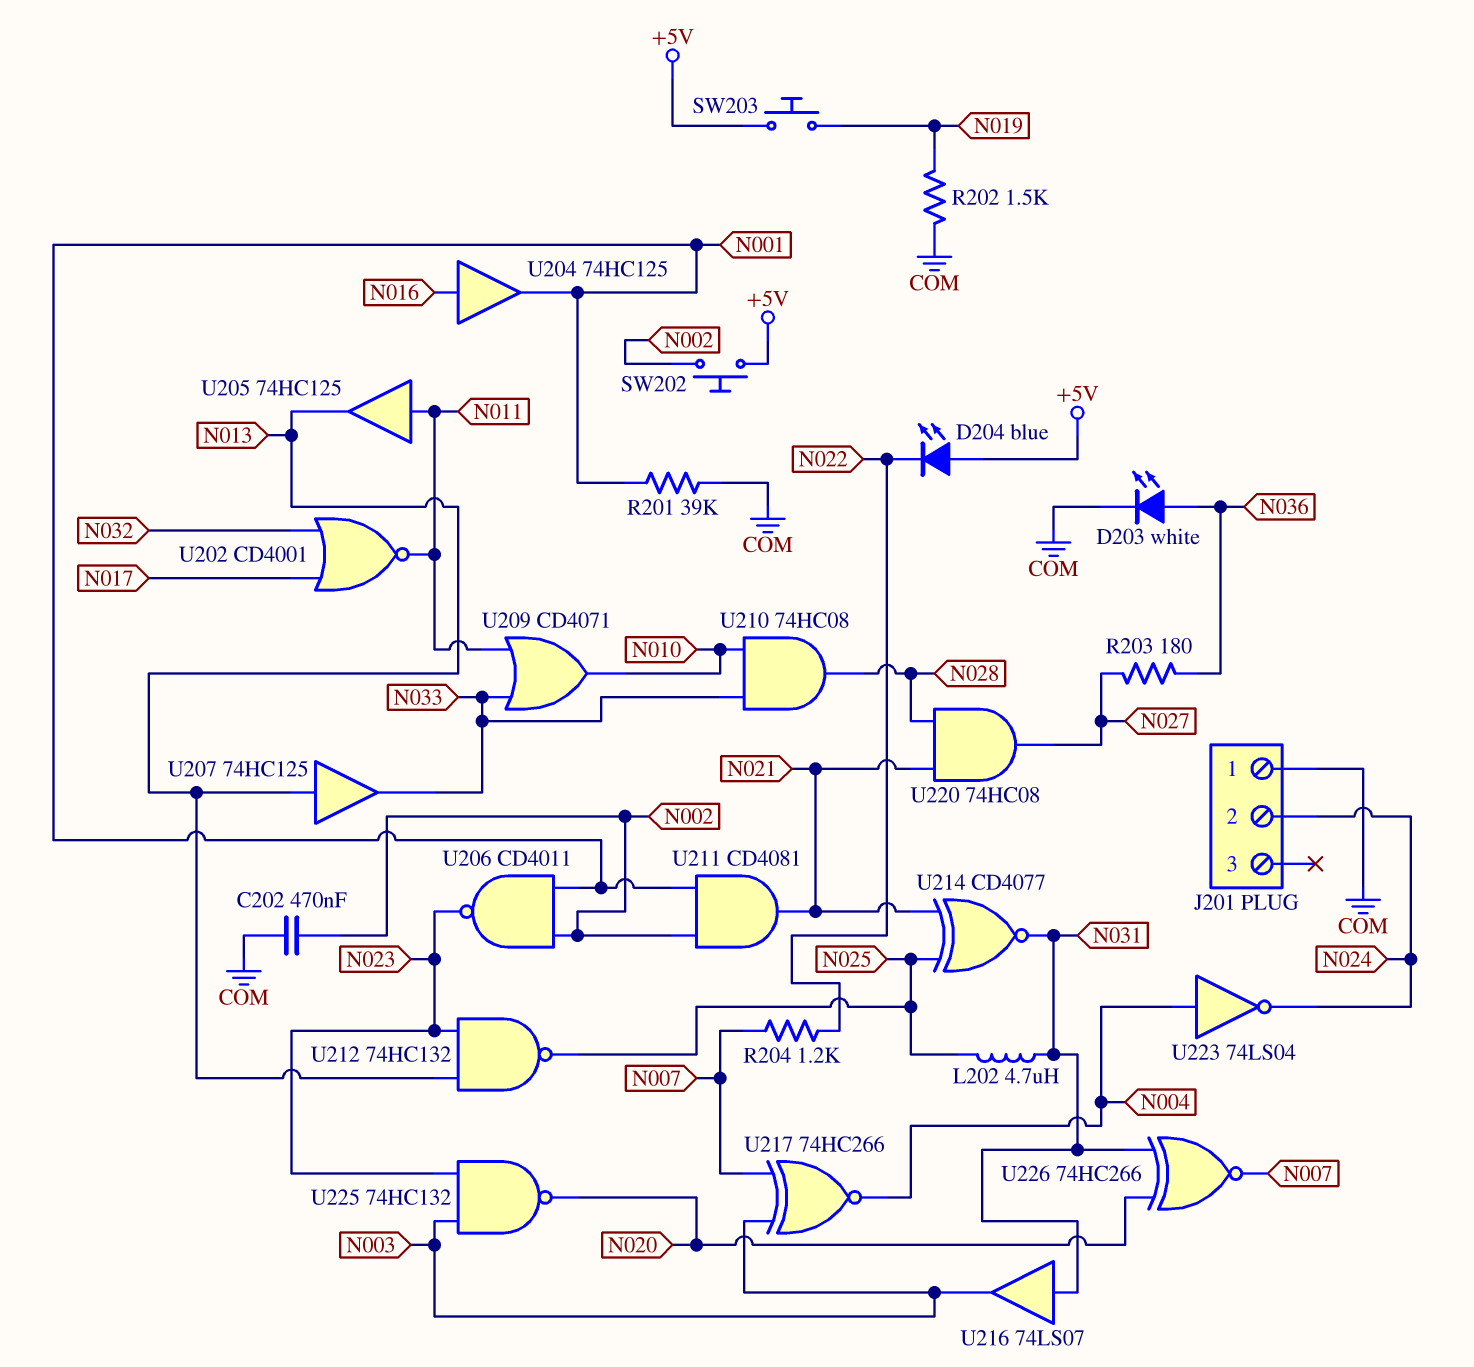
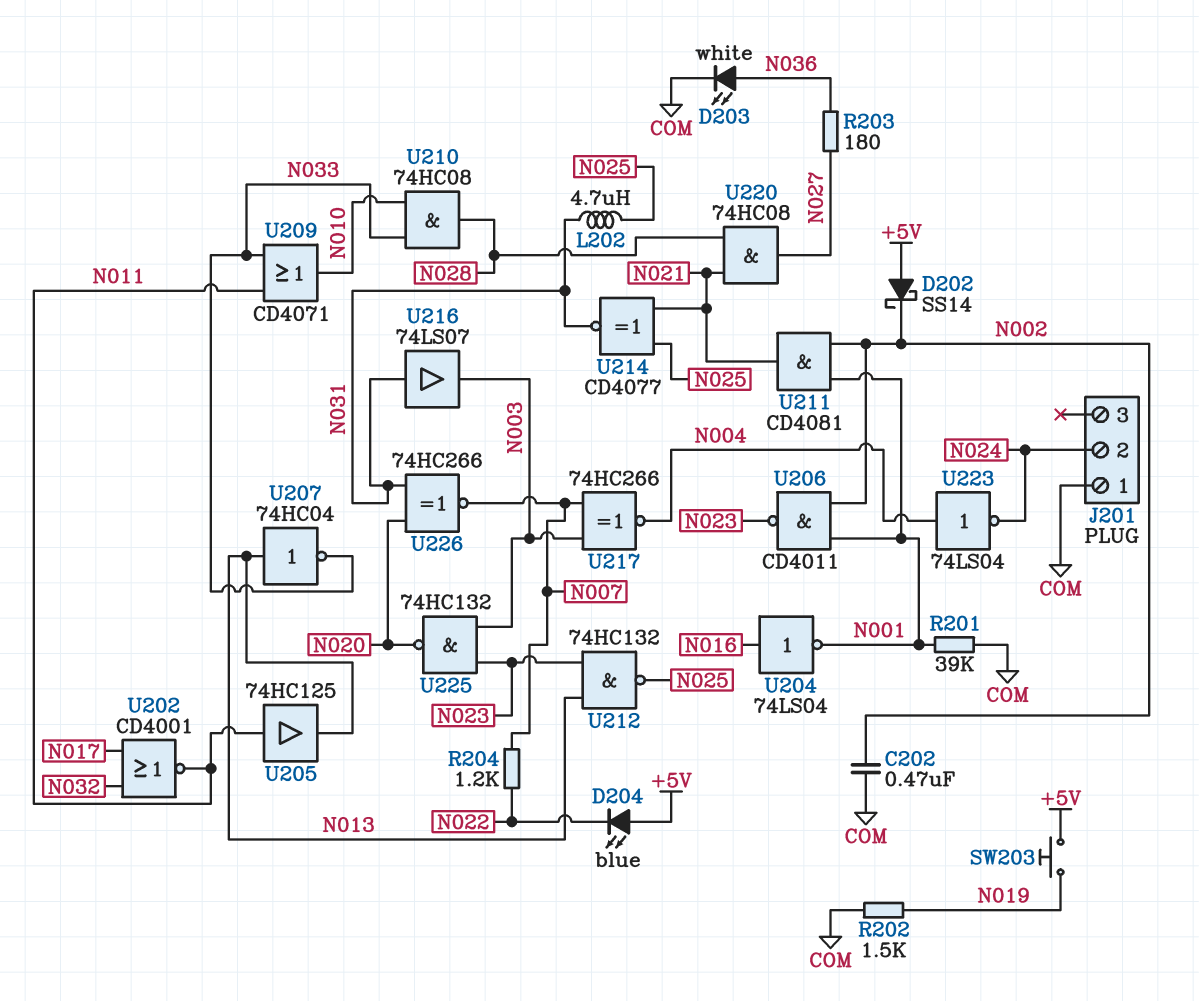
D202: none -> schottky SS14 (A +5V, K N002)
SW202: button (+5V, N002) -> none
U204: buffer 74HC125 (in N016, out N001) -> NOT 74LS04 (in N016, out N001)
U207: buffer 74HC125 (in N013, out N033) -> NOT 74HC04 (in N013, out N033)

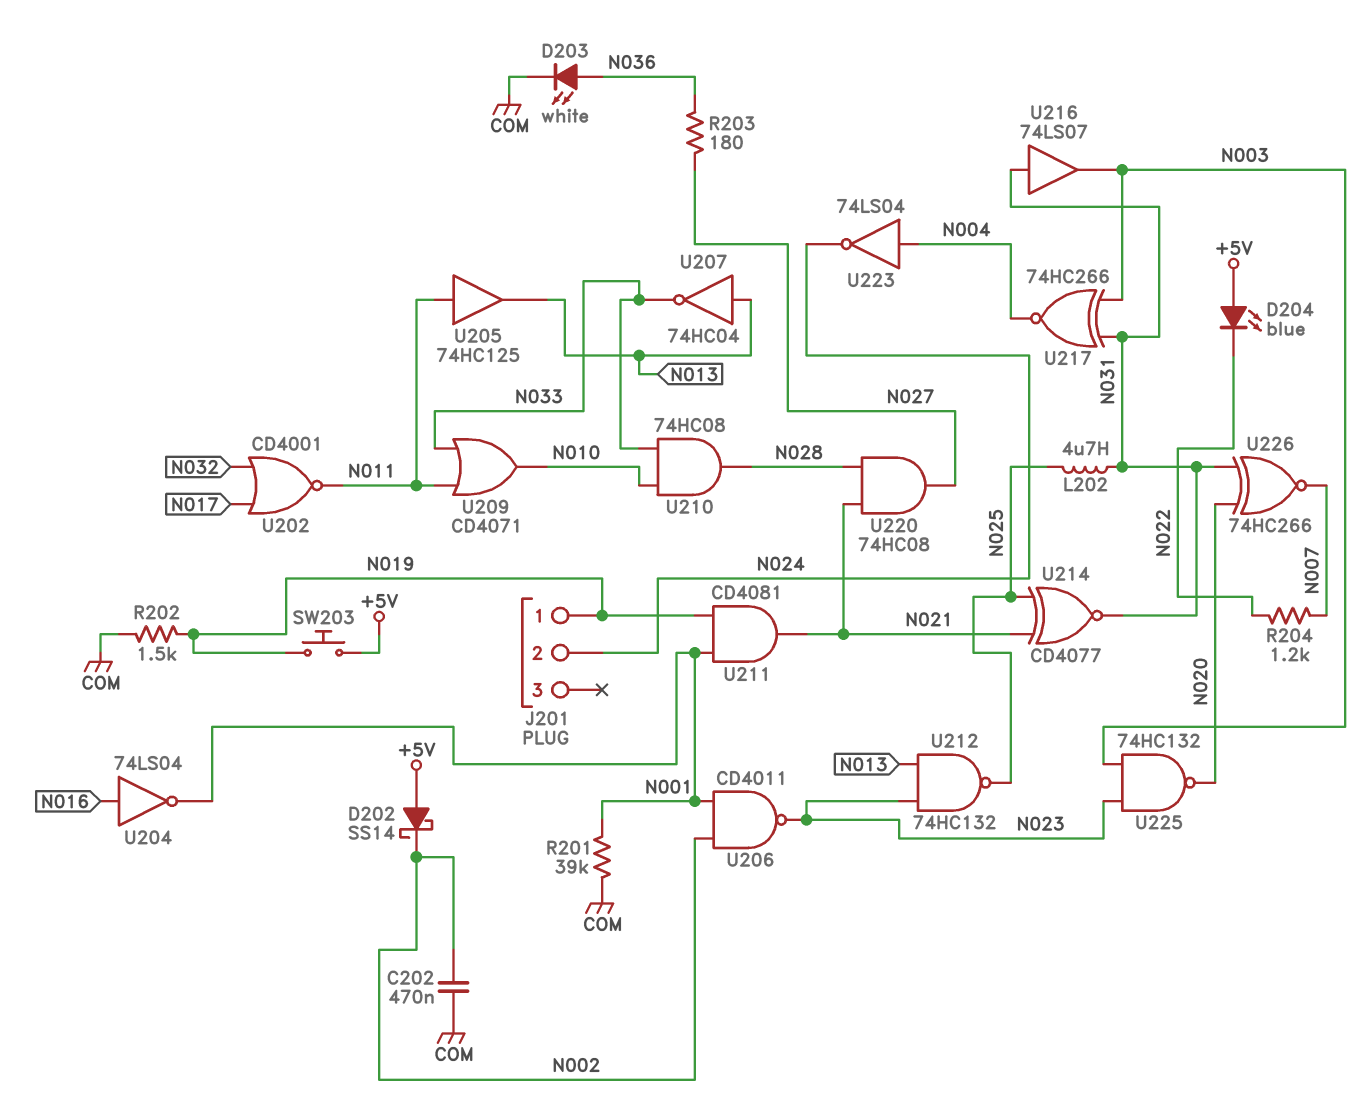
J201 pin 1: COM -> N019
U211: AND CD4081 (in N001, in N002, out N021) -> AND CD4081 (in N001, in N019, out N021)
U217: XNOR 74HC266 (in N003, in N007, out N004) -> XNOR 74HC266 (in N003, in N031, out N004)

